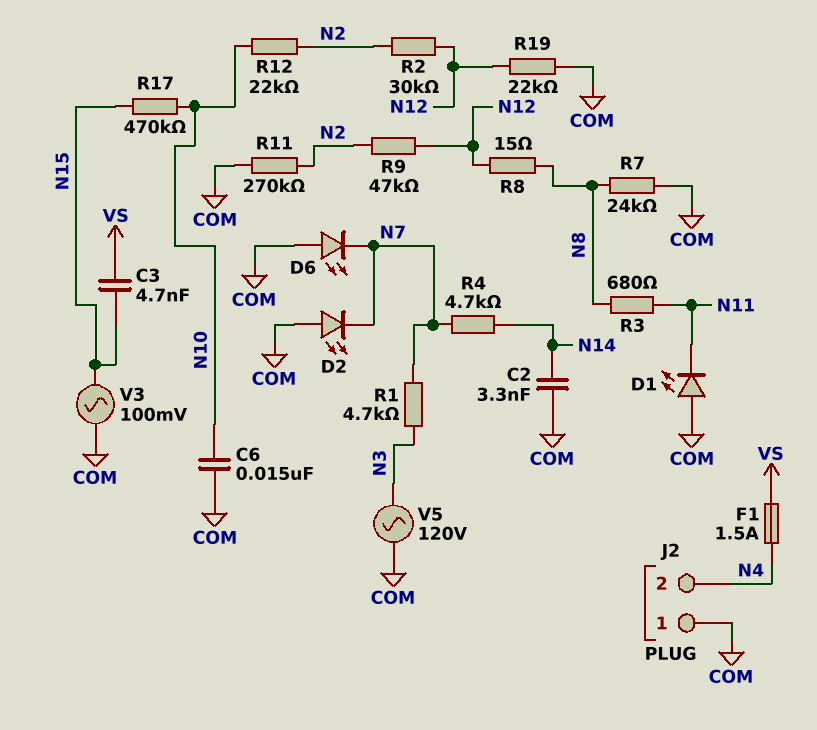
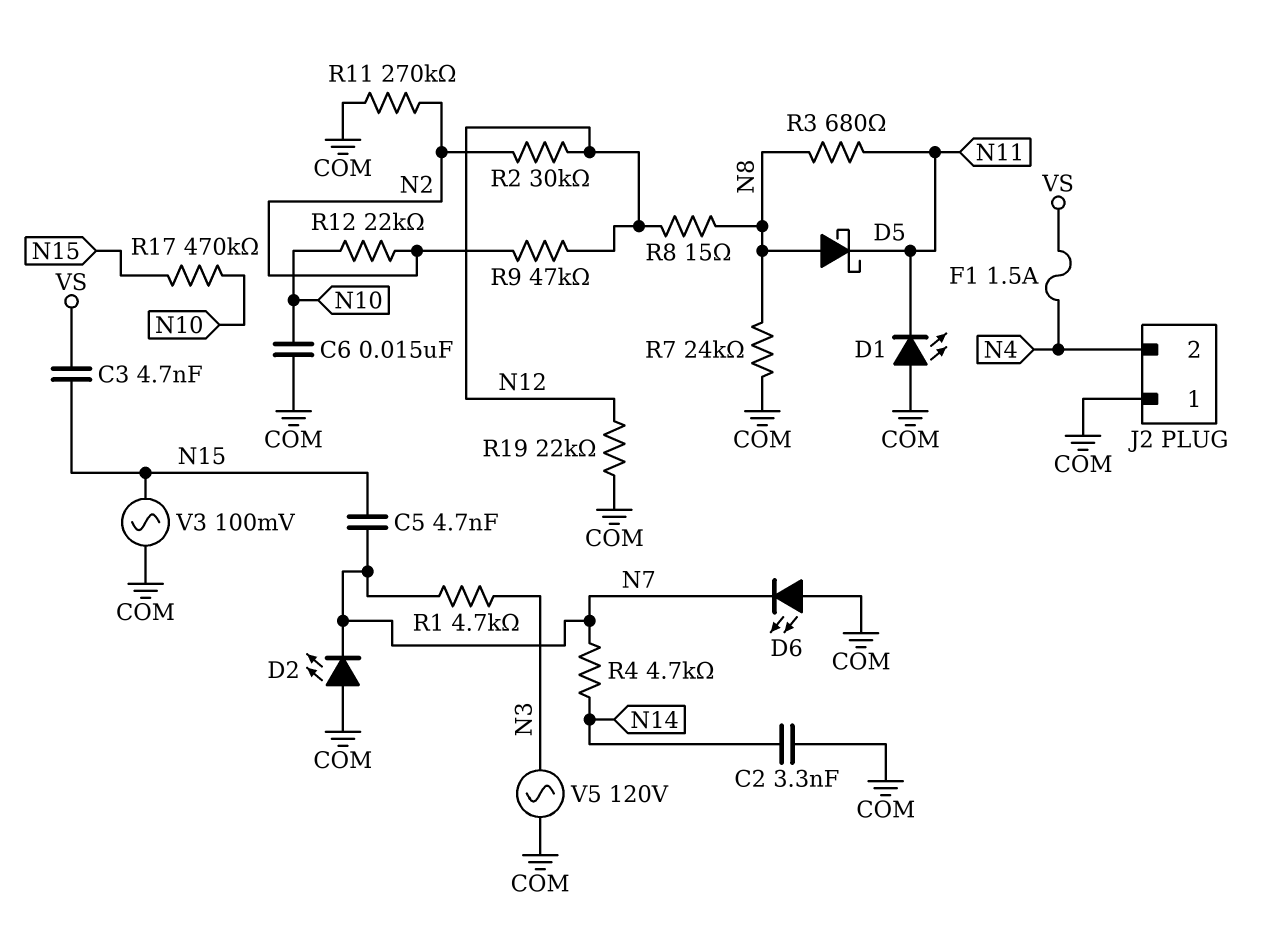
C5: none -> 4.7nF (N7, N15)
D5: none -> schottky (A N8, K N11)

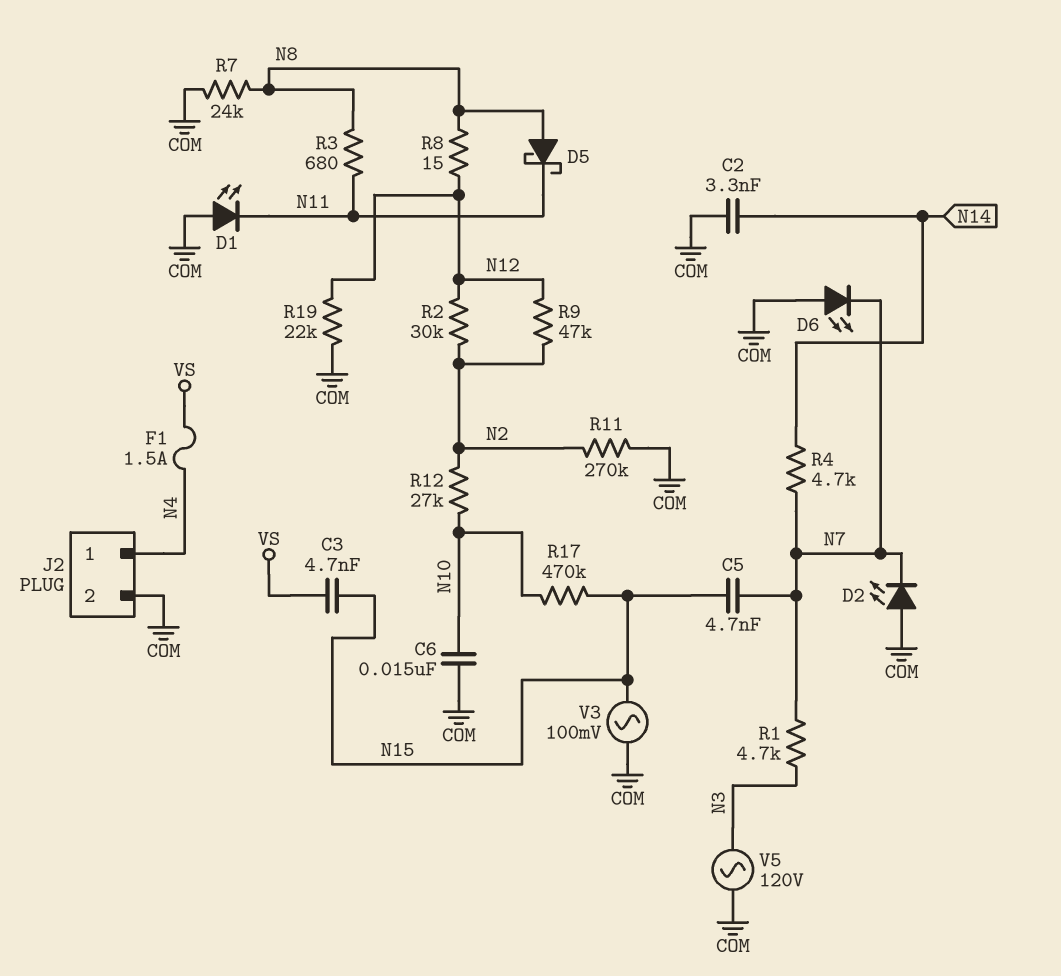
J2 pin 1: COM -> N4
J2 pin 2: N4 -> COM
R12: 22k (N2, N10) -> 27k (N2, N10)

